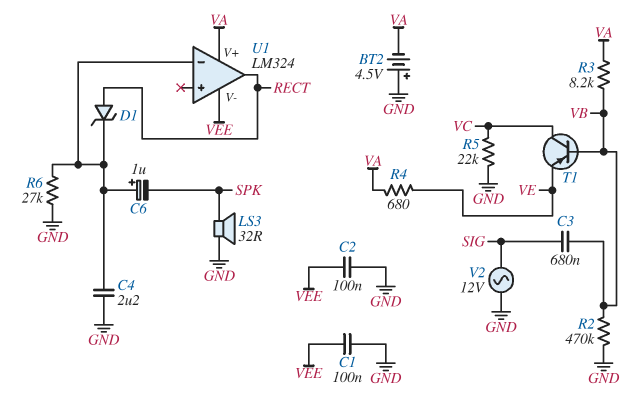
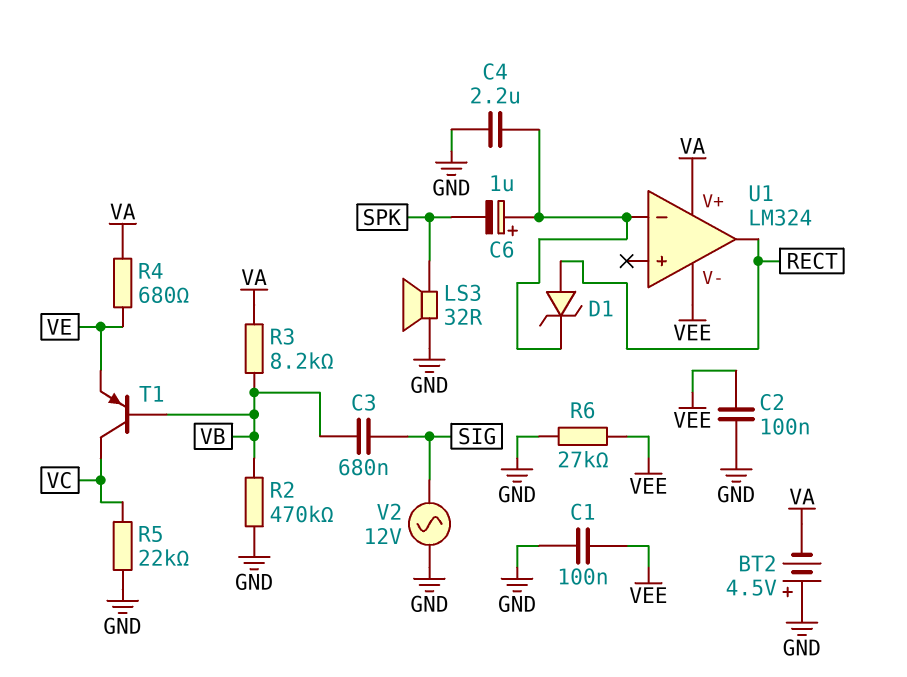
R6: 27k (GND, U1/in-) -> 27k (GND, VEE)

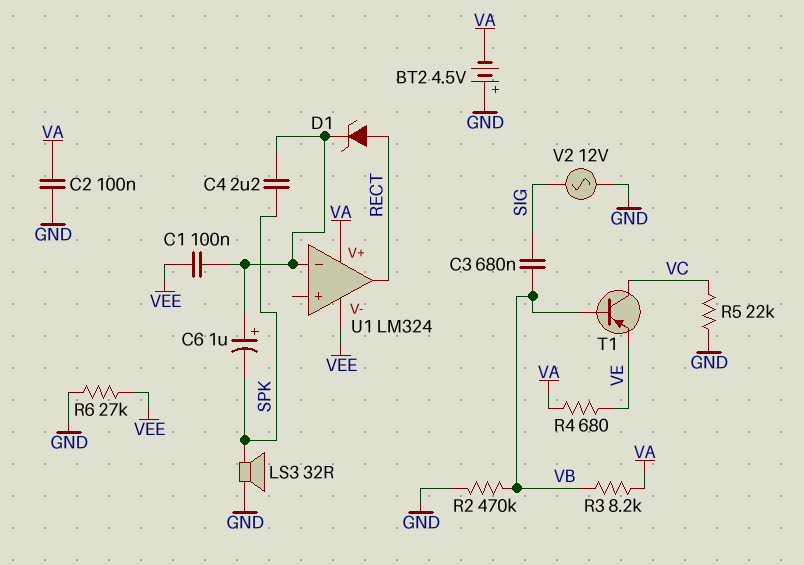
C1: 100nF (GND, VEE) -> 100nF (U1/in-, VEE)
C2: 100nF (GND, VEE) -> 100nF (GND, VA)
C4: 2.2uF (GND, U1/in-) -> 2.2uF (SPK, U1/in-)

